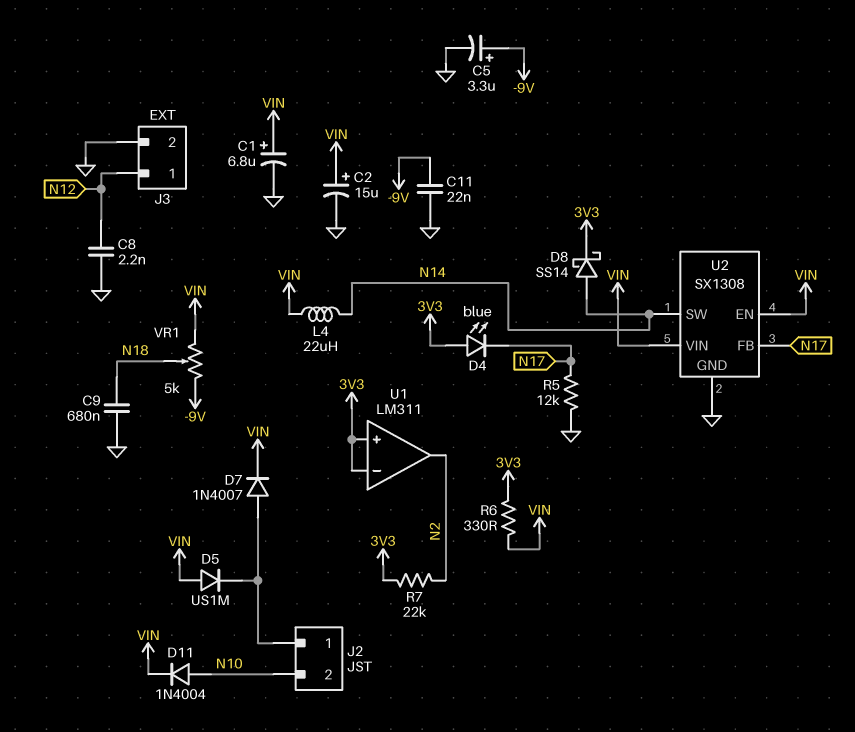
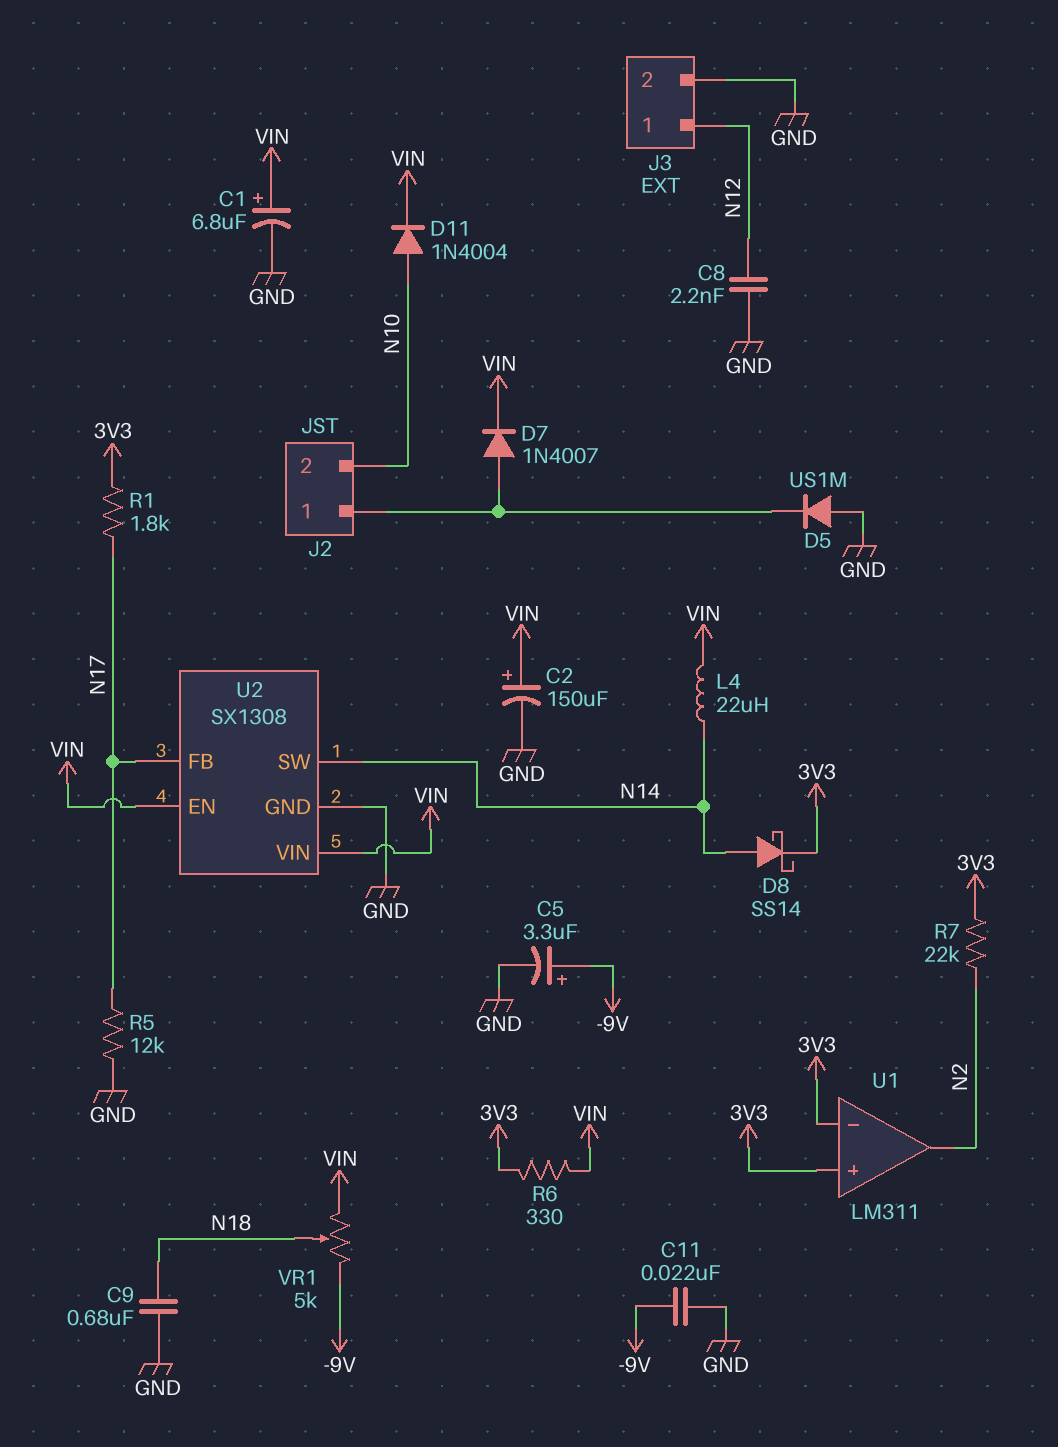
C2: 15uF (plus VIN, minus GND) -> 150uF (plus VIN, minus GND)
D4: LED blue (A 3V3, K N17) -> none
D5: diode US1M (A VIN, K J2/1) -> diode US1M (A GND, K J2/1)
R1: none -> 1.8k (3V3, N17)

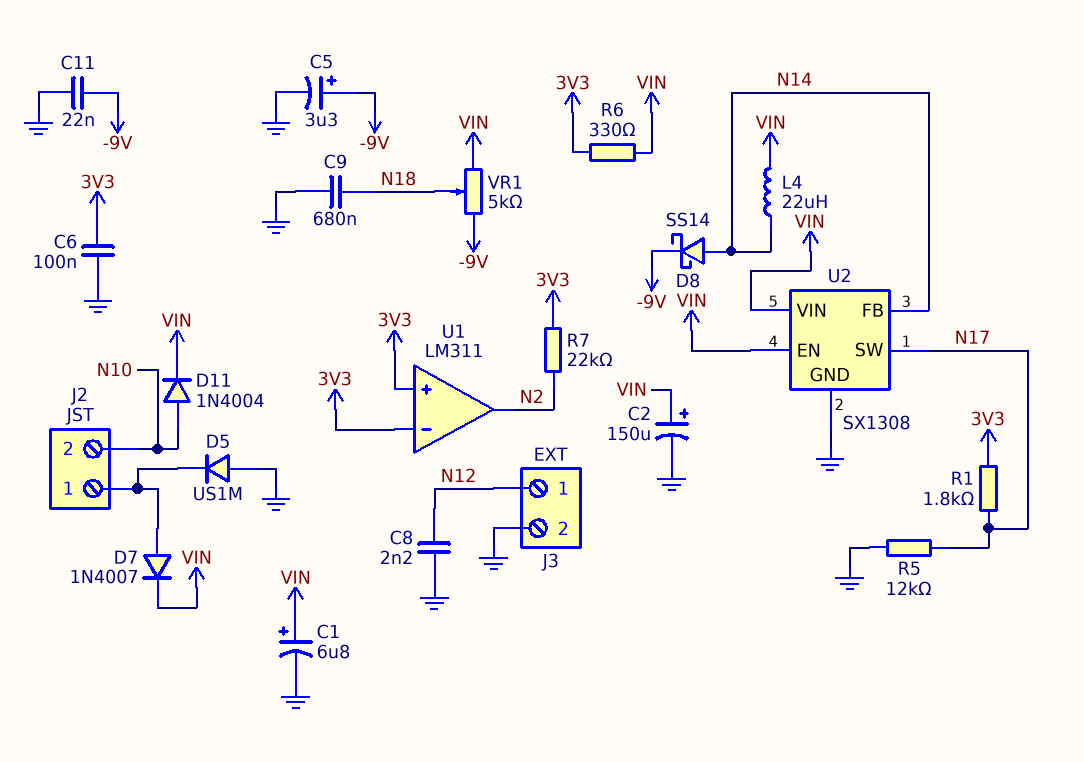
C6: none -> 100nF (3V3, GND)
D8: schottky SS14 (A N14, K 3V3) -> schottky SS14 (A N14, K -9V)
U2 pin FB: N17 -> N14
U2 pin SW: N14 -> N17

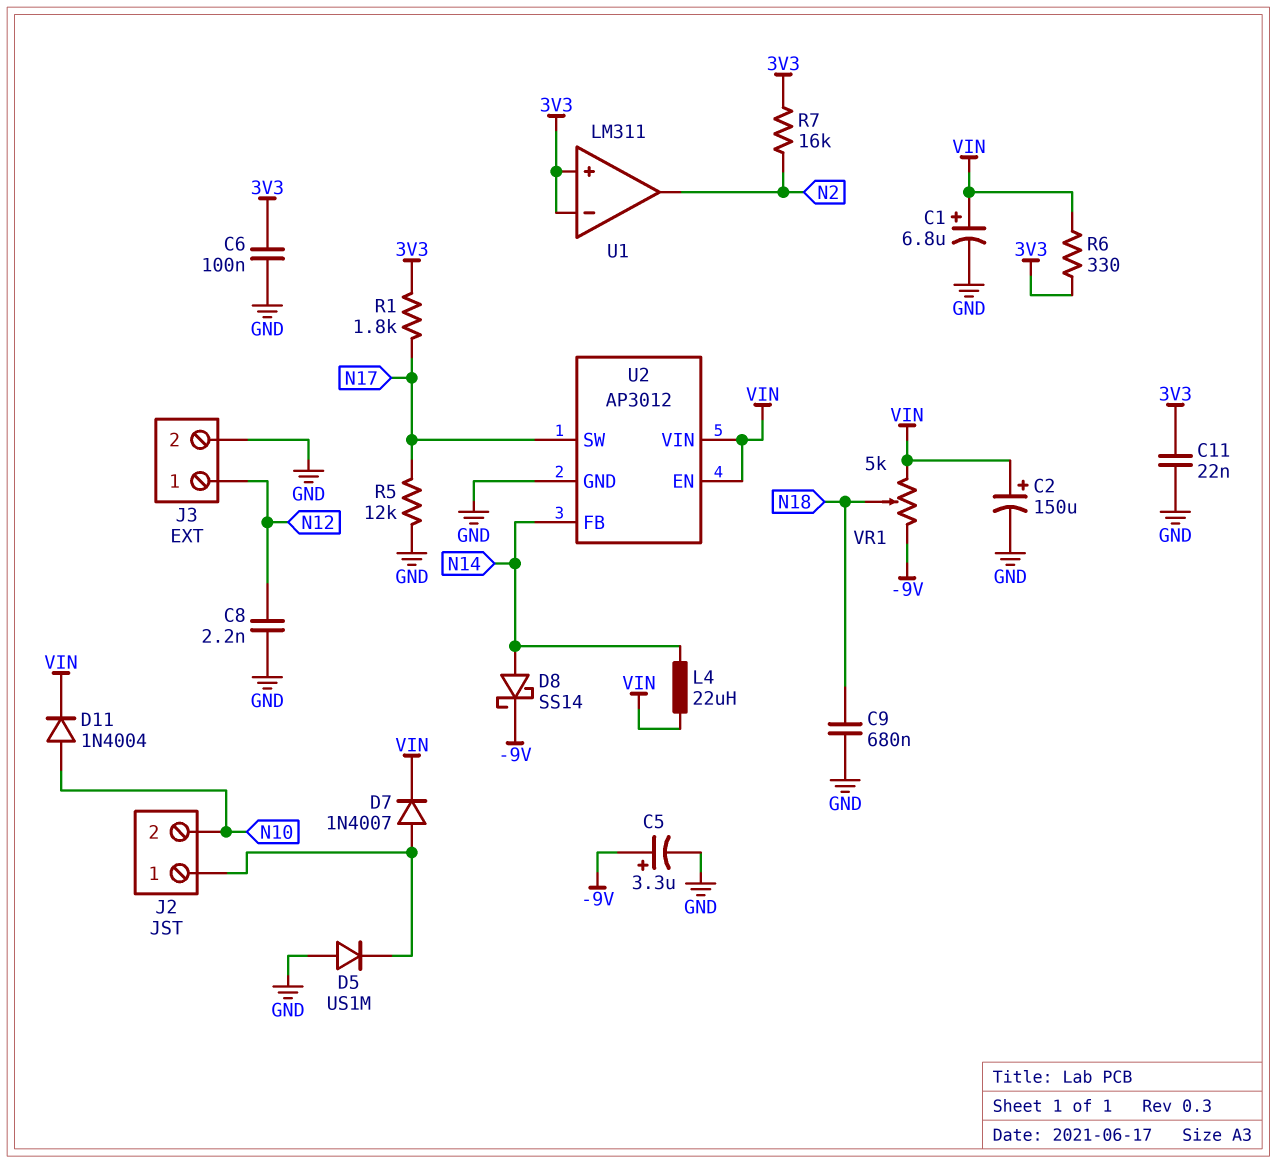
C11: 22nF (-9V, GND) -> 22nF (3V3, GND)
R7: 22k (3V3, N2) -> 16k (3V3, N2)
U2: SX1308 -> AP3012

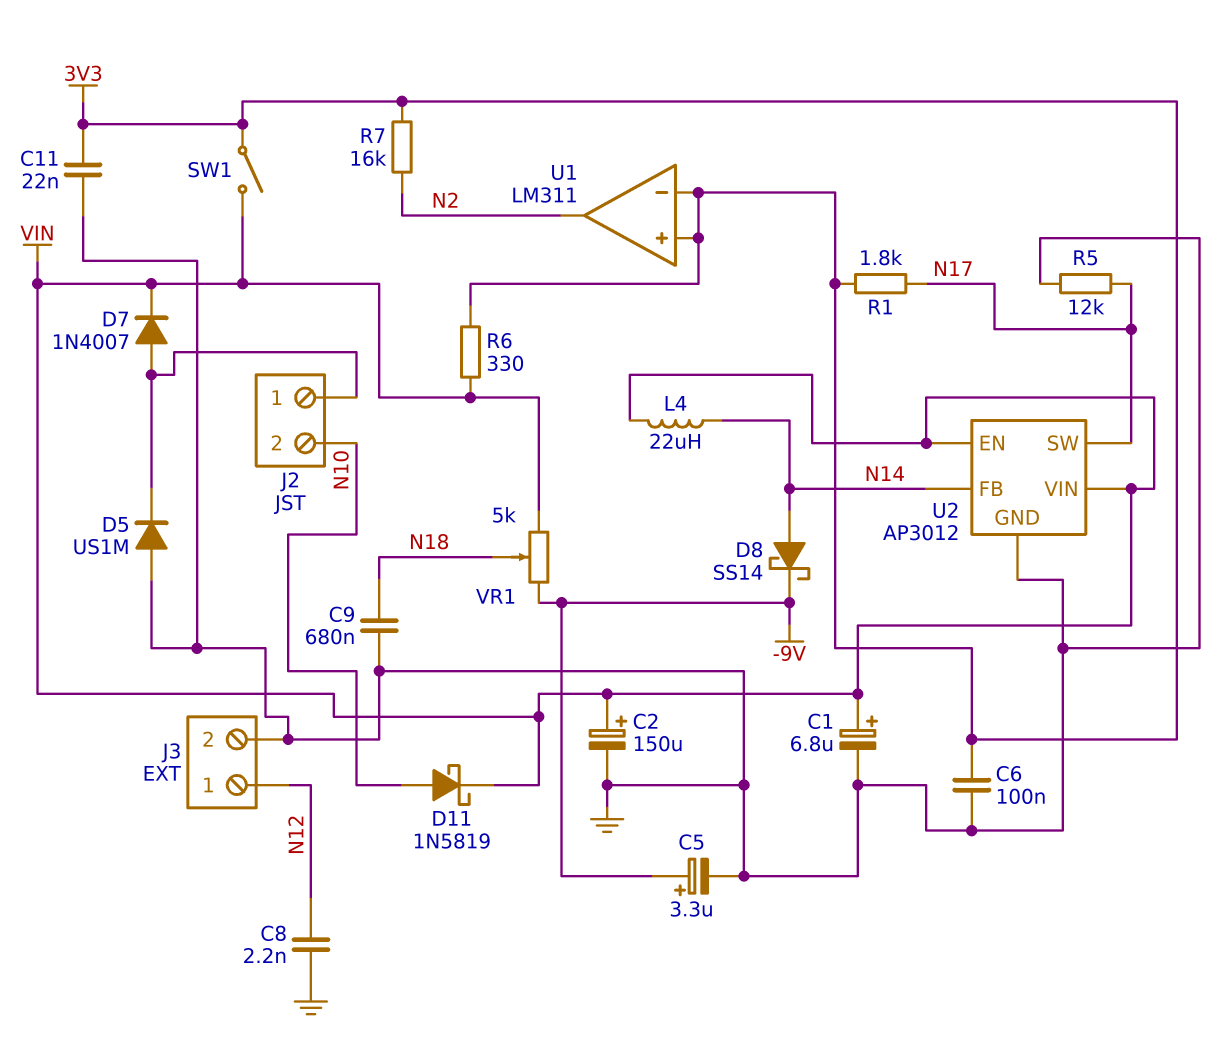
D11: diode 1N4004 (A N10, K VIN) -> schottky 1N5819 (A N10, K VIN)
SW1: none -> switch (3V3, VIN)

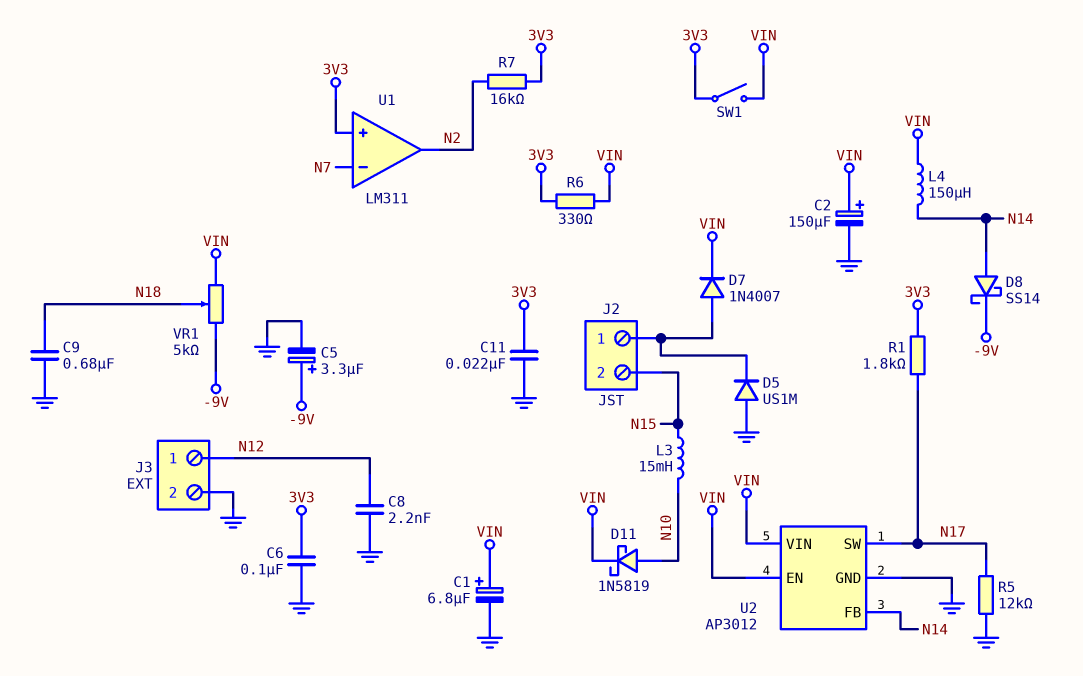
J2 pin 2: N10 -> N15
L3: none -> 15mH (N10, N15)
L4: 22uH (N14, VIN) -> 150uH (N14, VIN)
U1 pin in-: 3V3 -> N7

